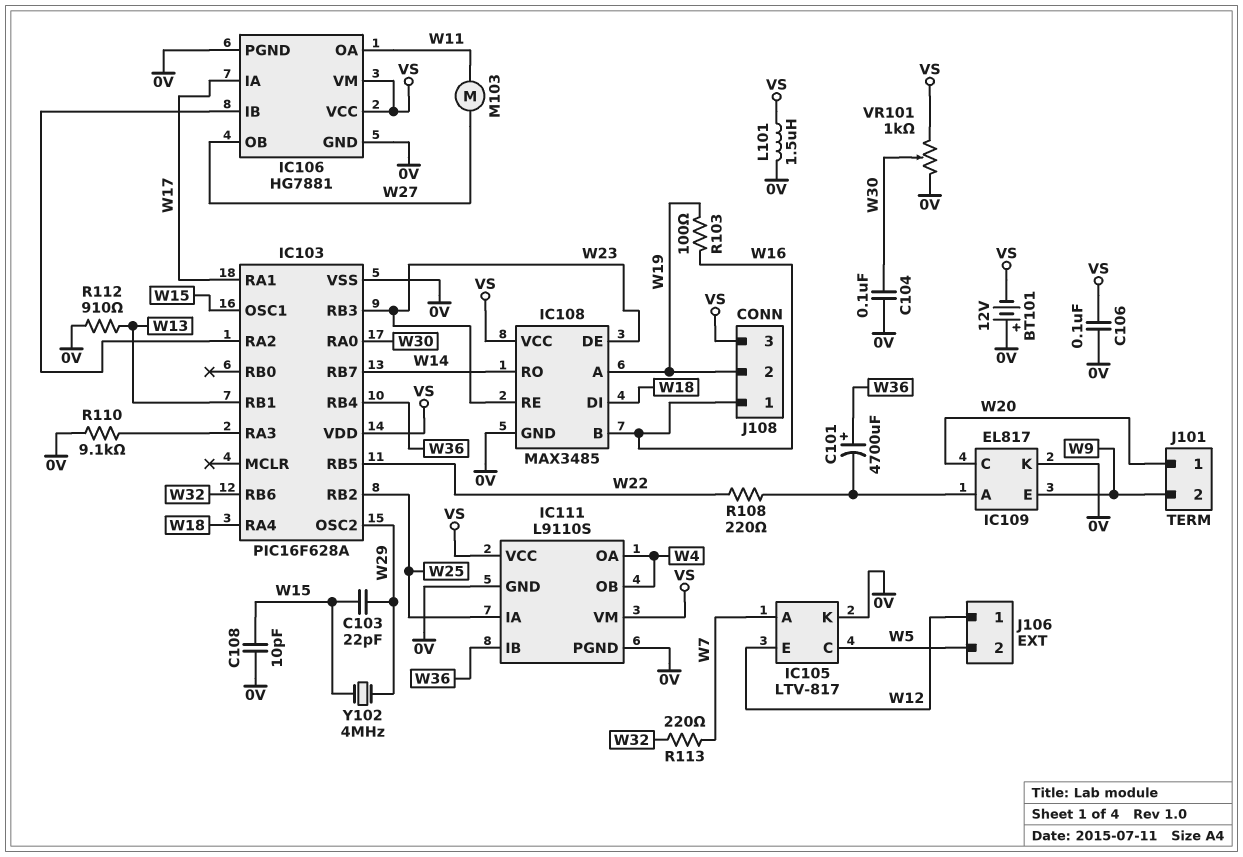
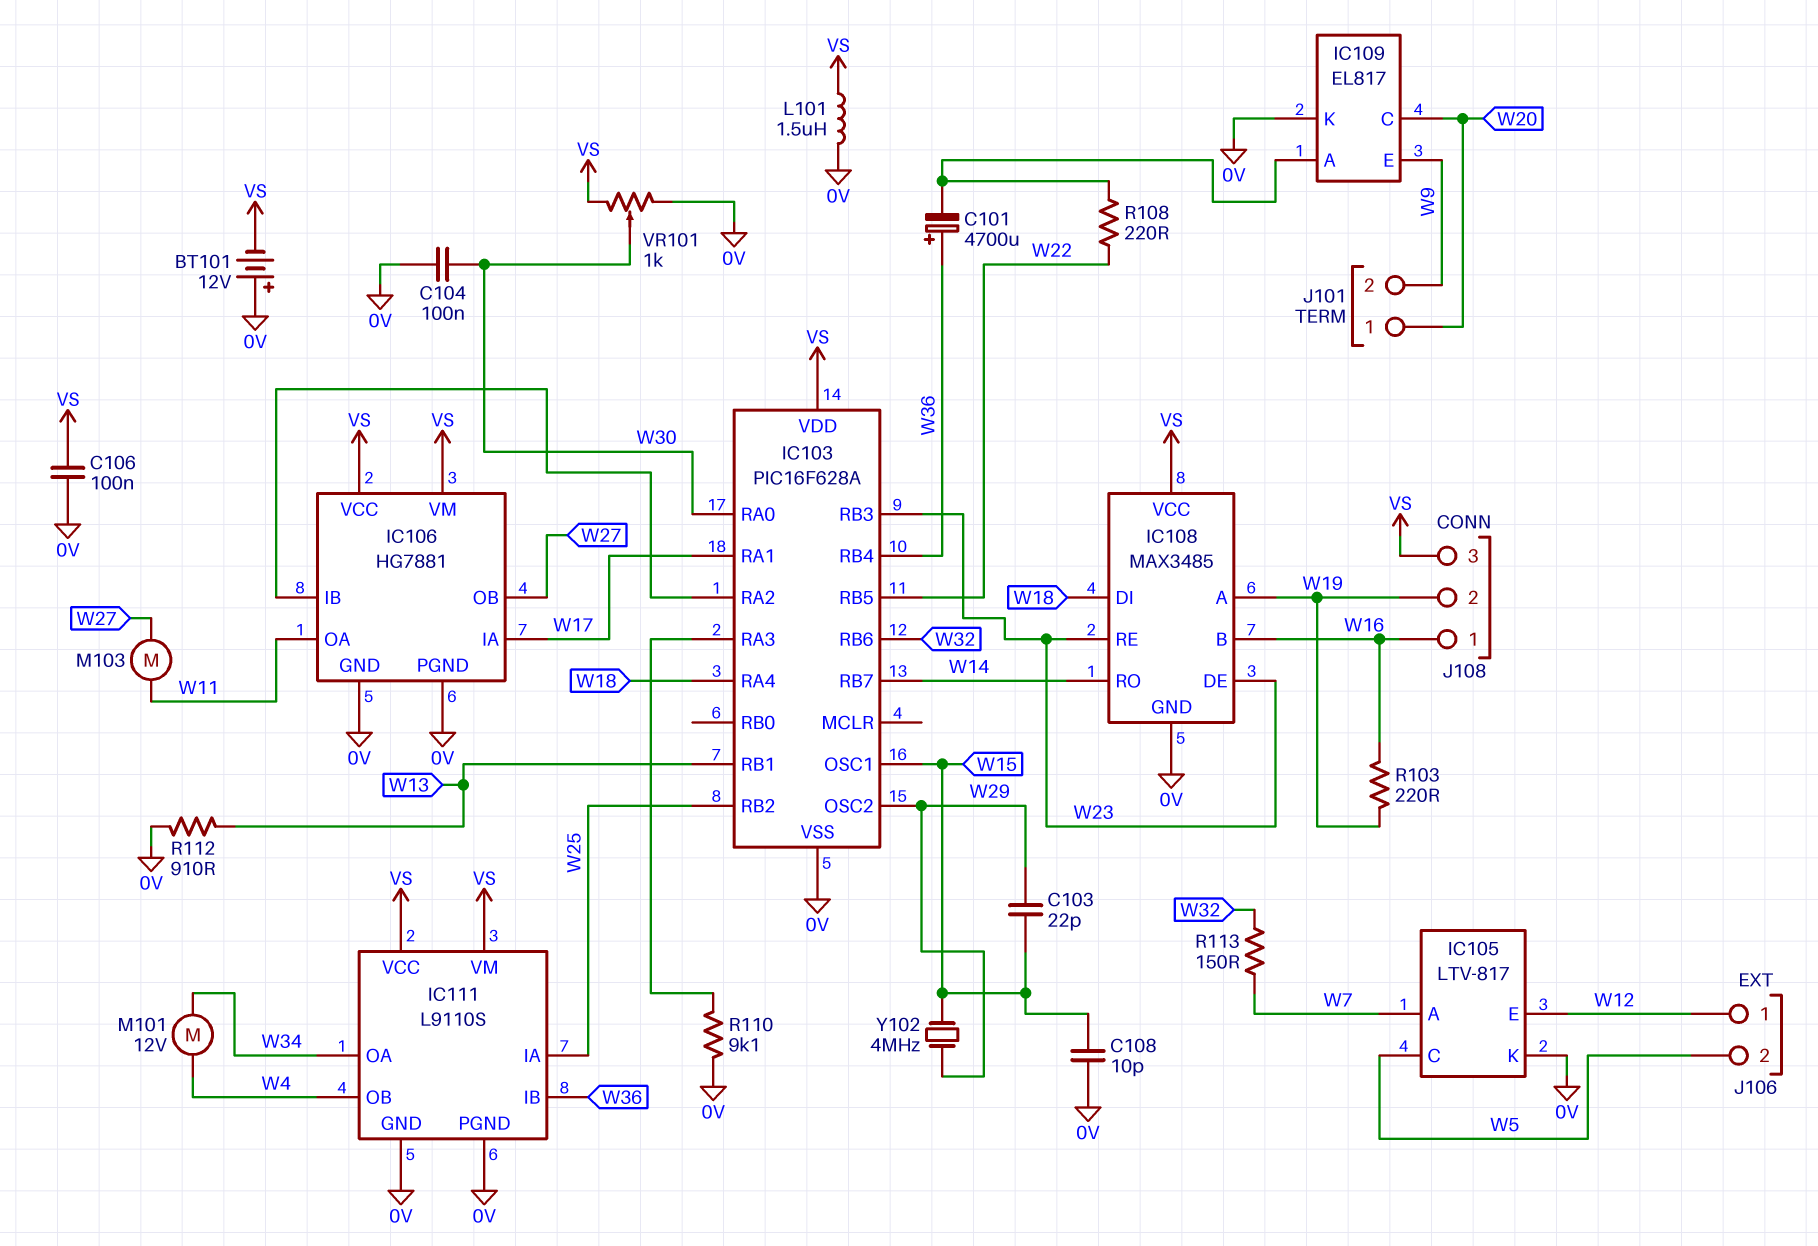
IC111 pin OA: W4 -> W34
M101: none -> motor 12V (W4, W34)
R103: 100 (W16, W19) -> 220 (W16, W19)
R113: 220 (W7, W32) -> 150 (W7, W32)

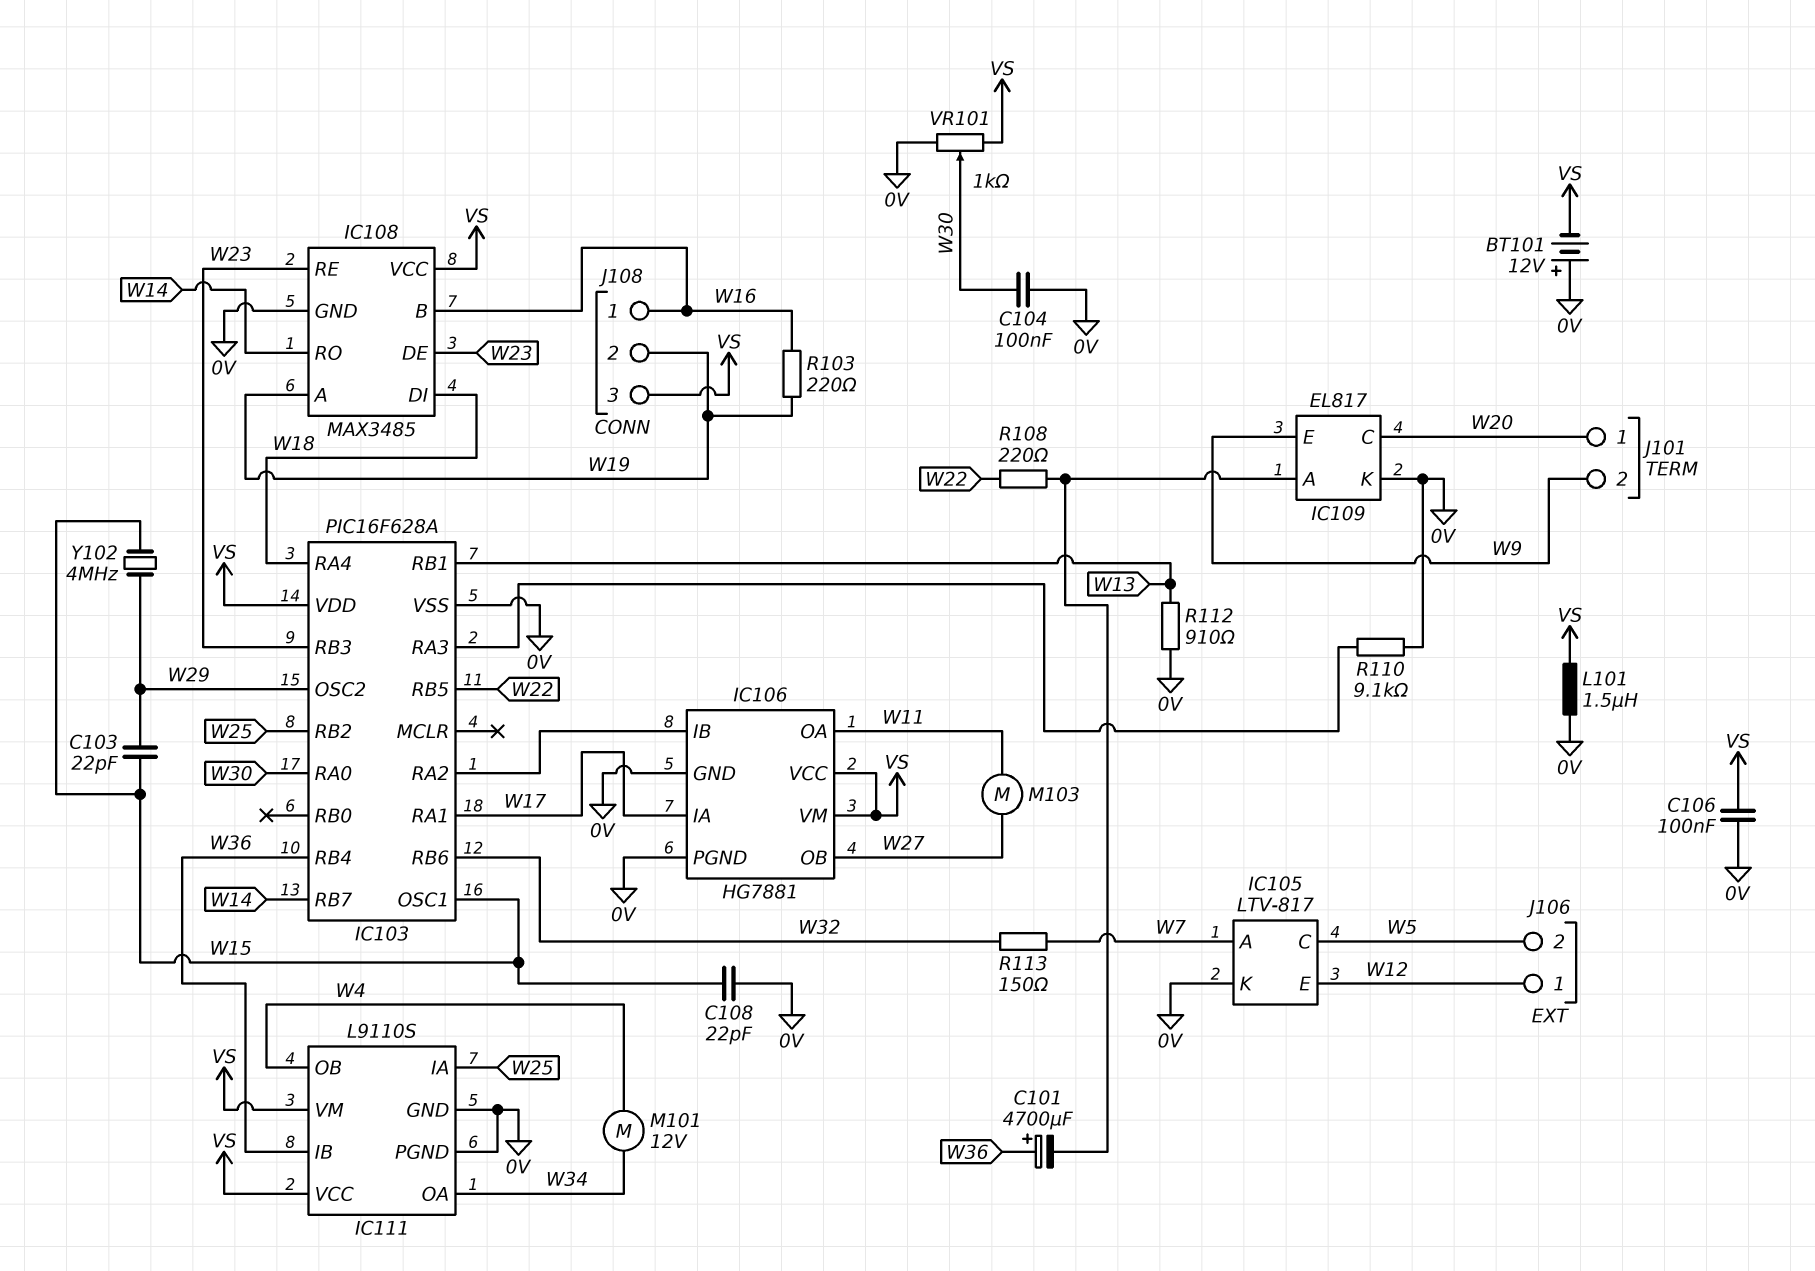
C108: 10pF (0V, W15) -> 22pF (0V, W15)

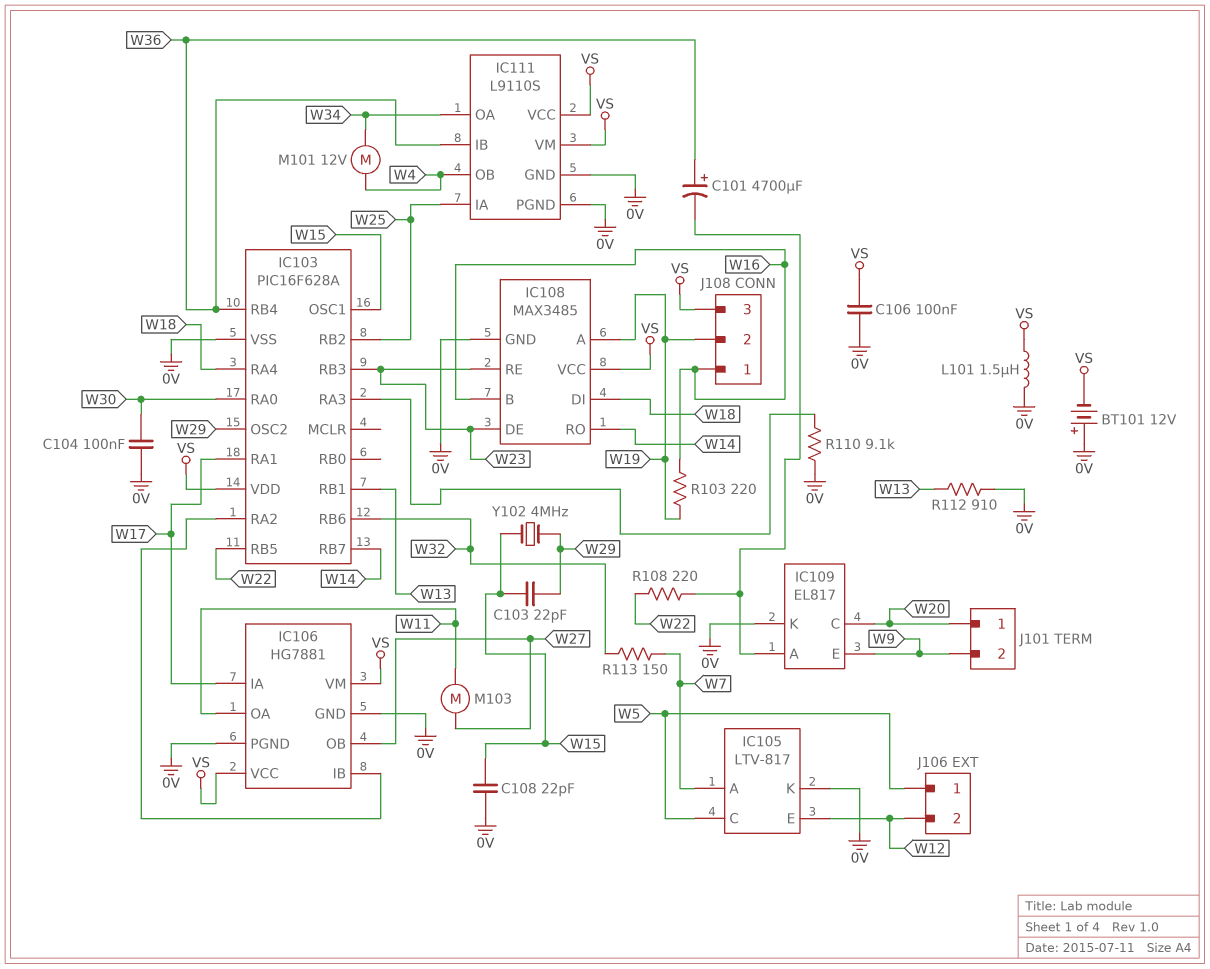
J106 pin 1: W12 -> W5
J106 pin 2: W5 -> W12
VR101: 1k (0V, VS, wiper W30) -> none

